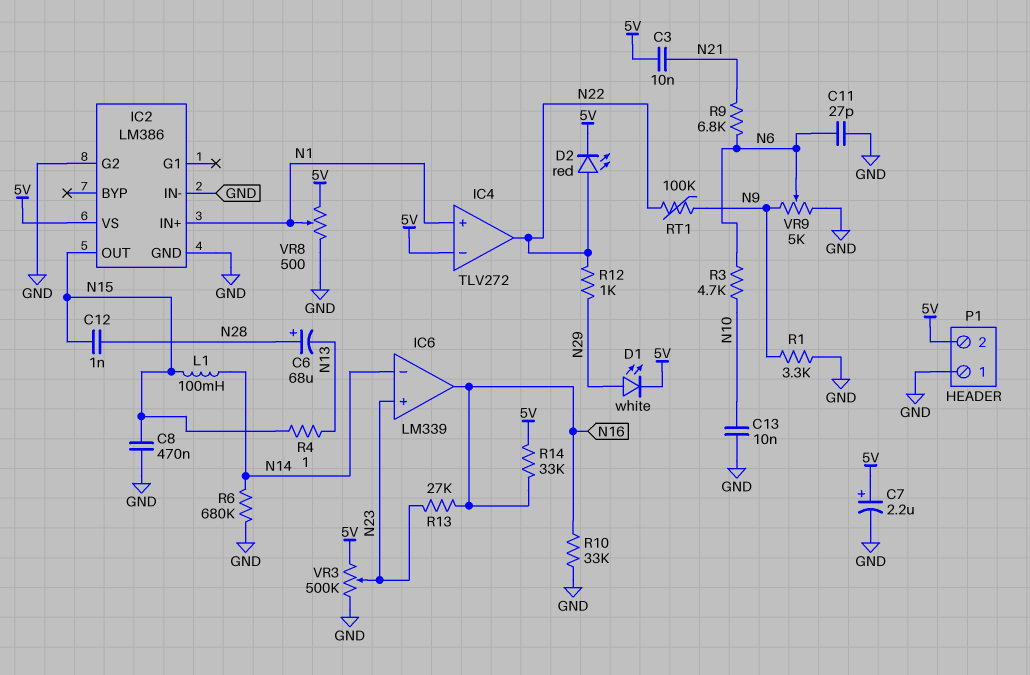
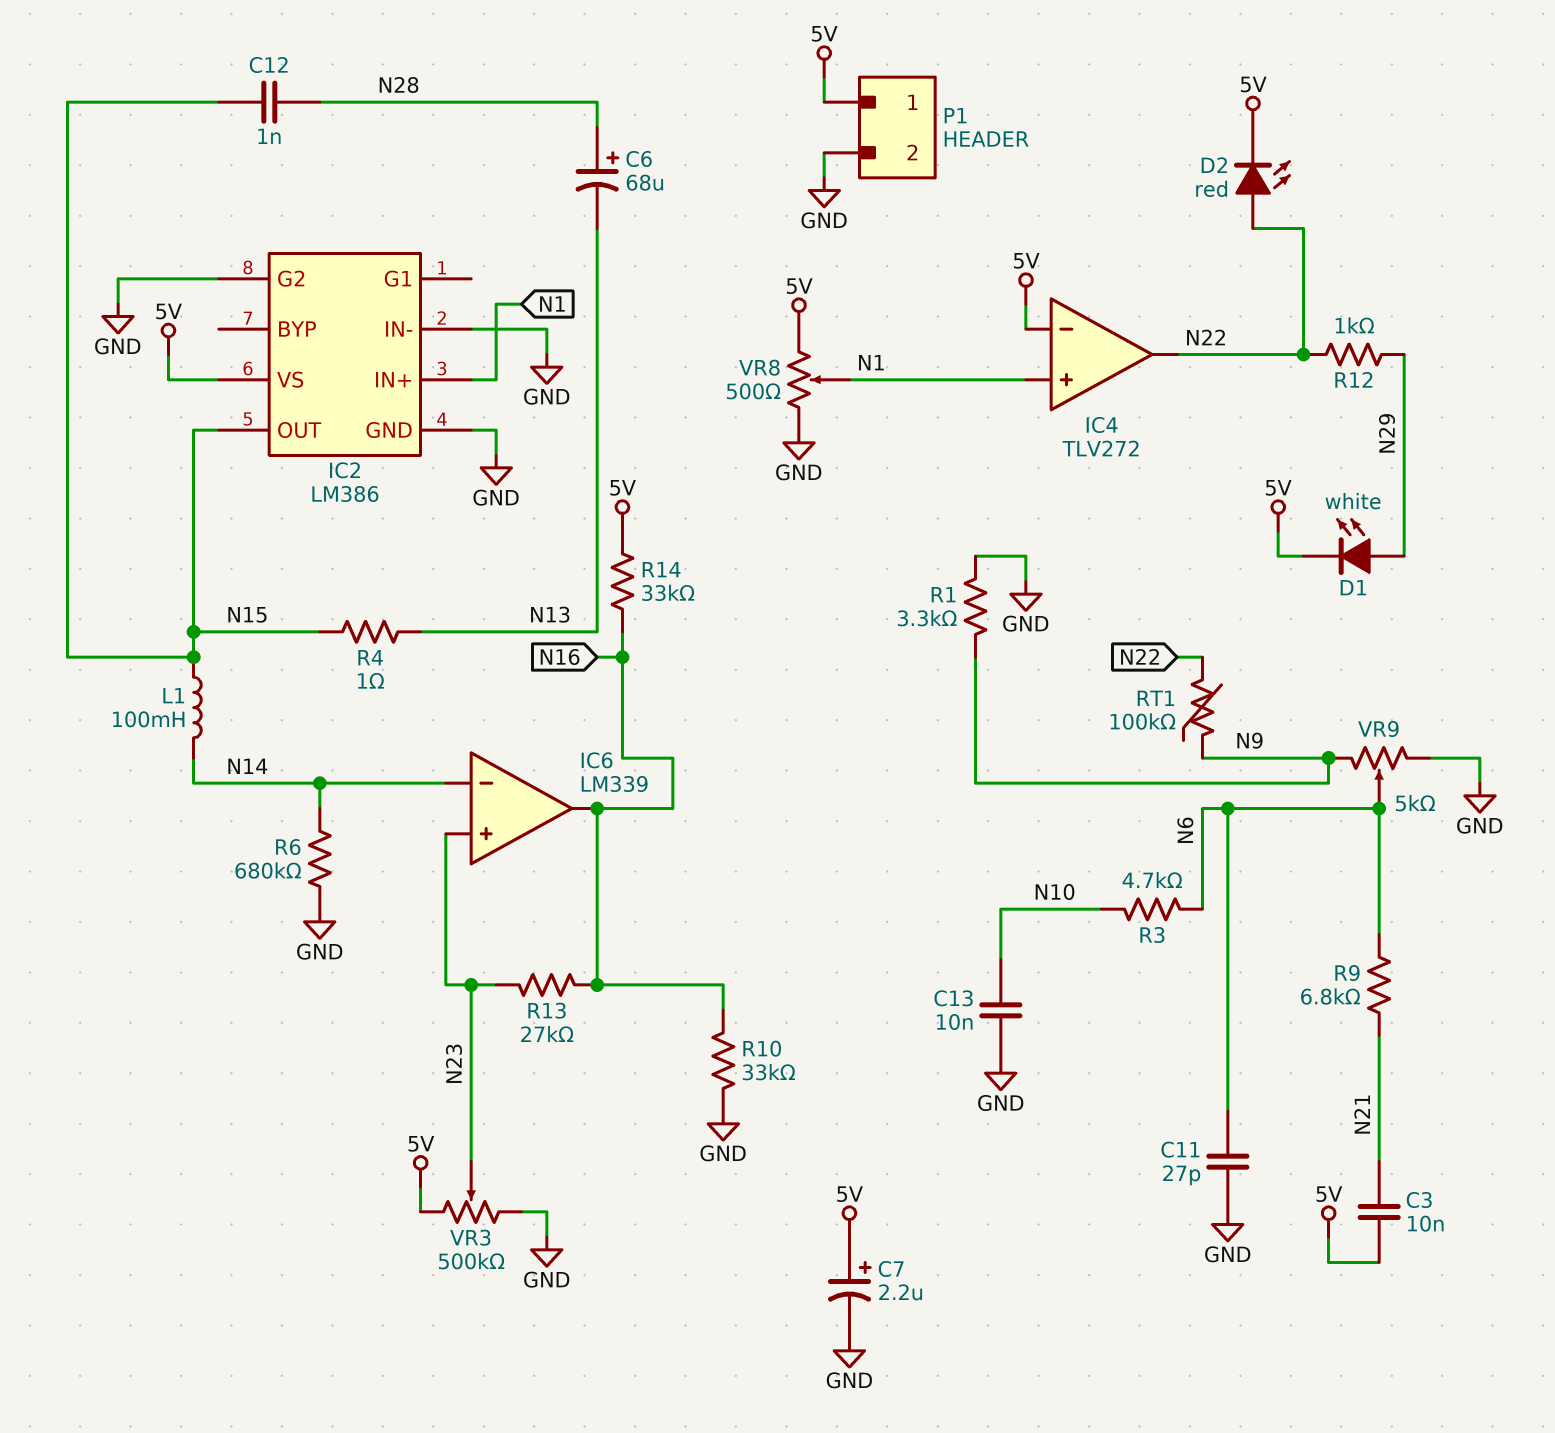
C8: 470nF (GND, N15) -> none
P1 pin 1: GND -> 5V
P1 pin 2: 5V -> GND

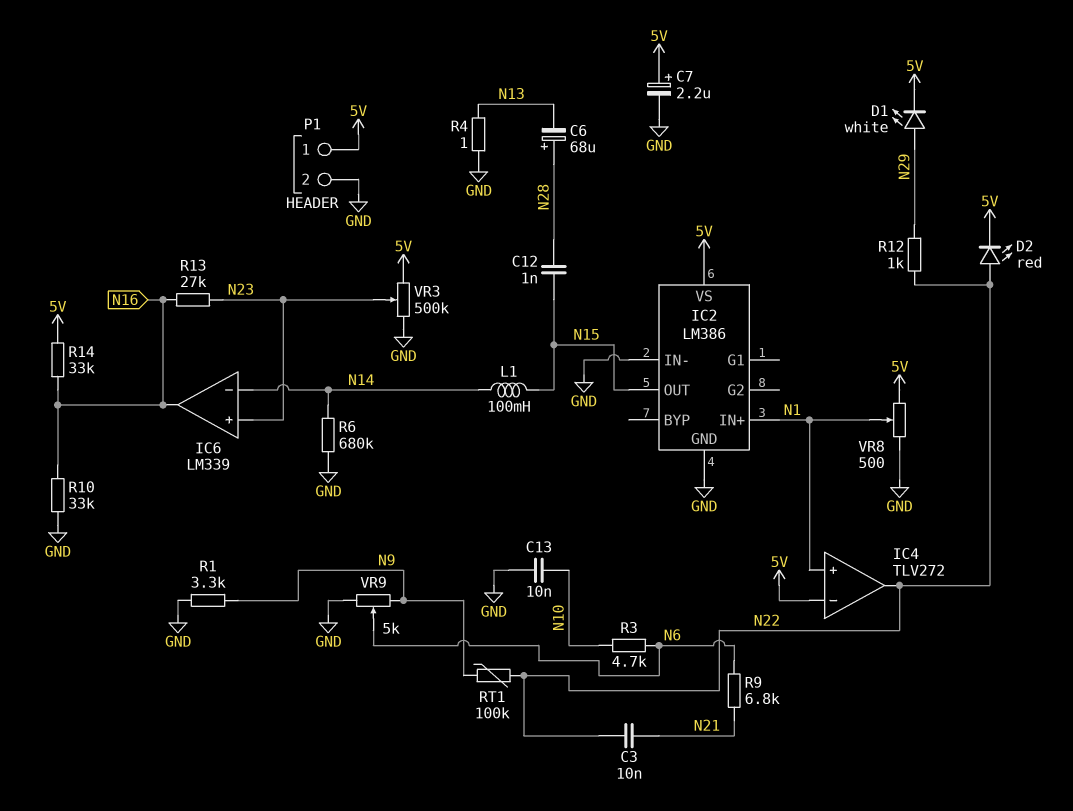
C3: 10nF (5V, N21) -> 10nF (N21, N22)
C11: 27pF (GND, N6) -> none
IC2 pin G2: GND -> none
R4: 1 (N13, N15) -> 1 (GND, N13)

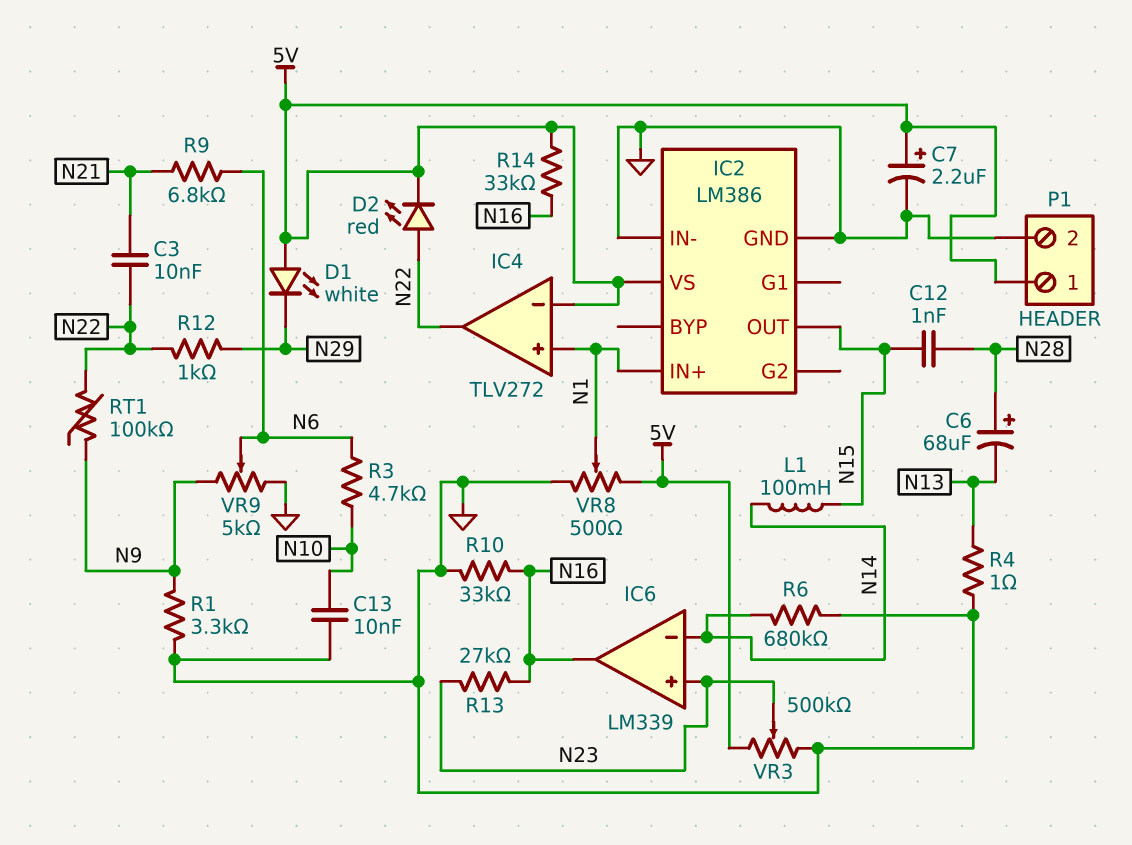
D1: LED white (A N29, K 5V) -> LED white (A 5V, K N29)

